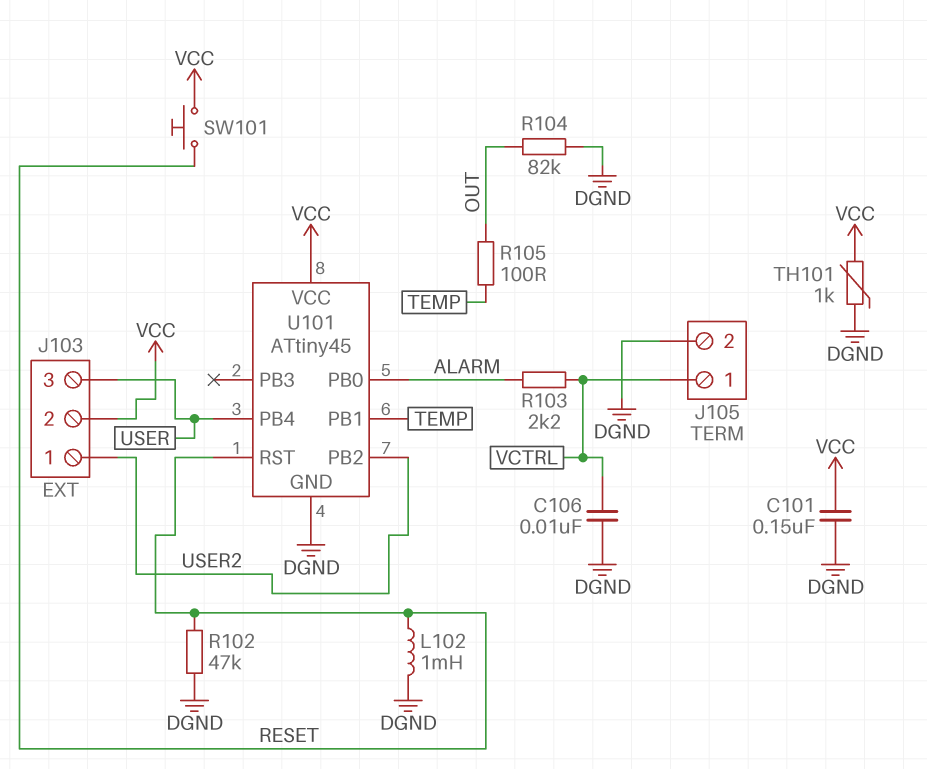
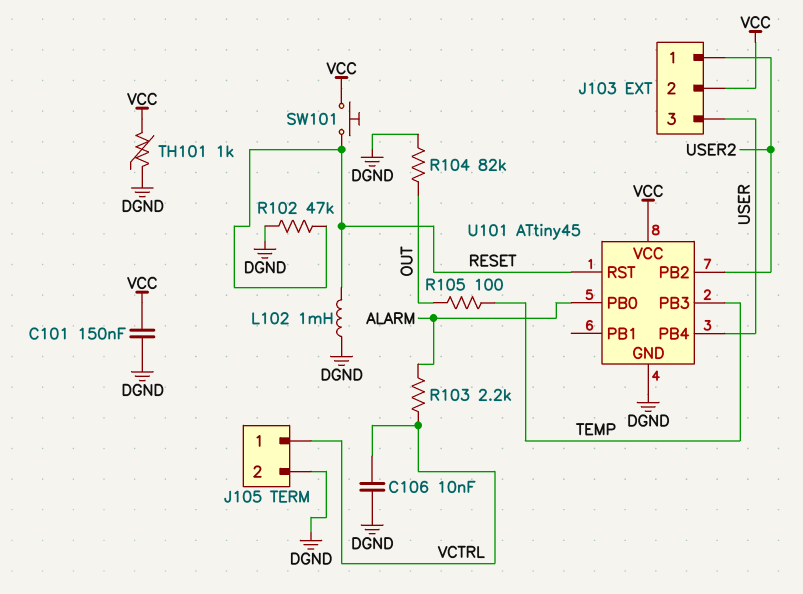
U101 pin PB1: TEMP -> none
U101 pin PB3: none -> TEMP

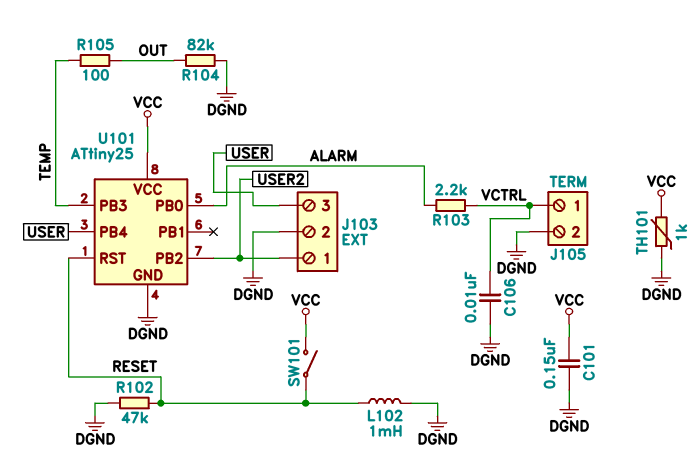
J103 pin 2: VCC -> DGND
SW101: button (RESET, VCC) -> switch (RESET, VCC)
U101: ATtiny45 -> ATtiny25

